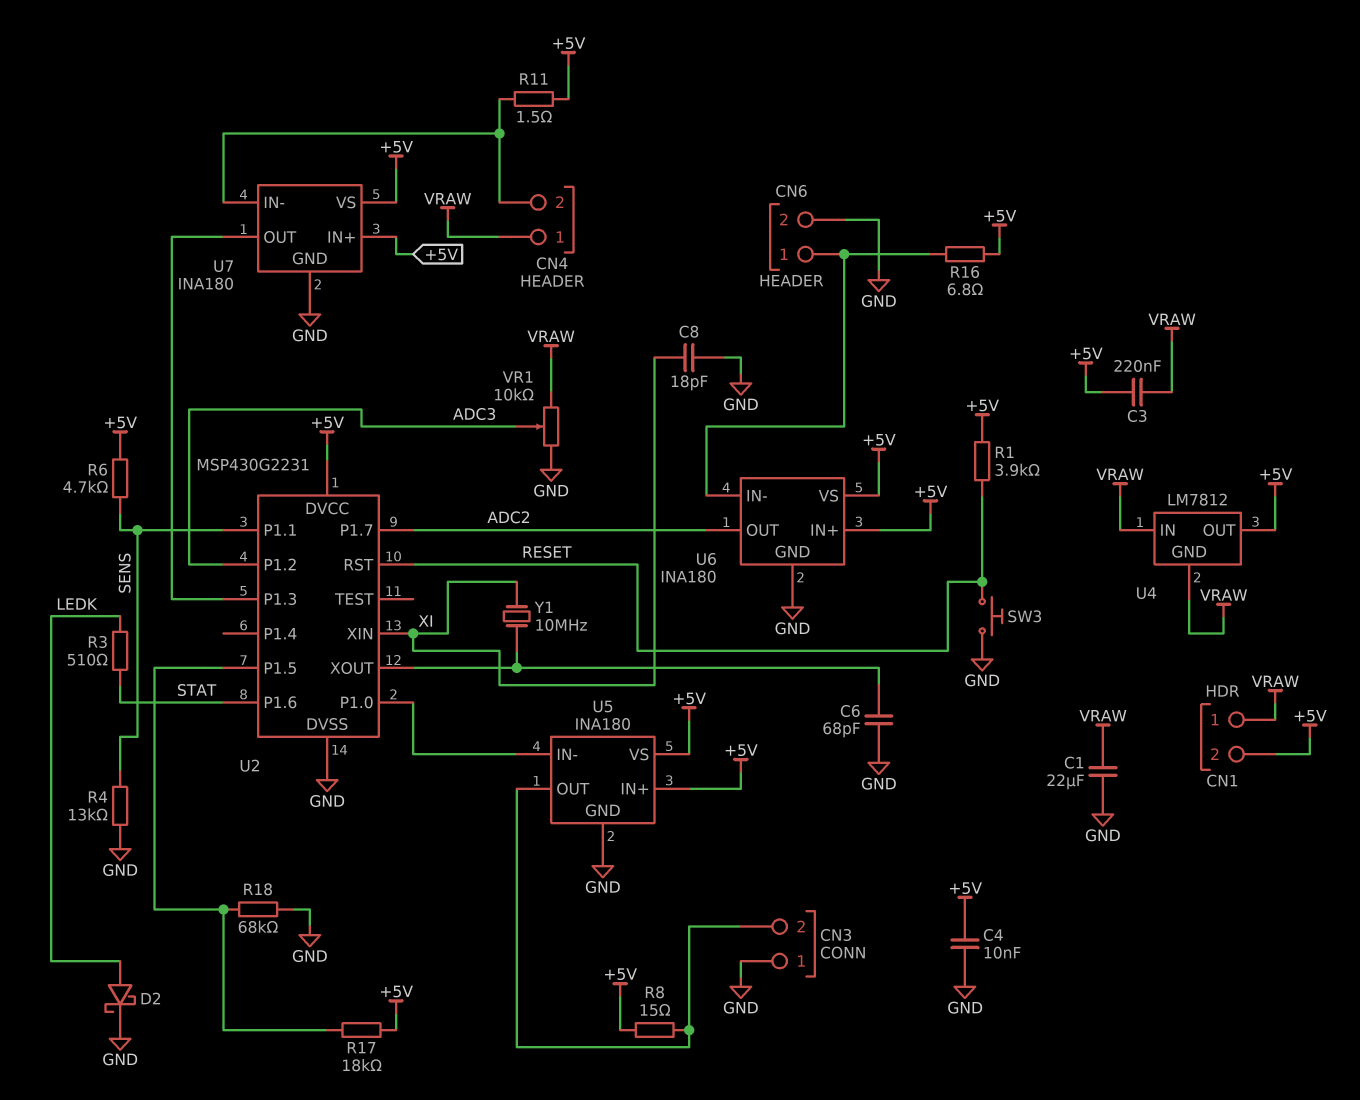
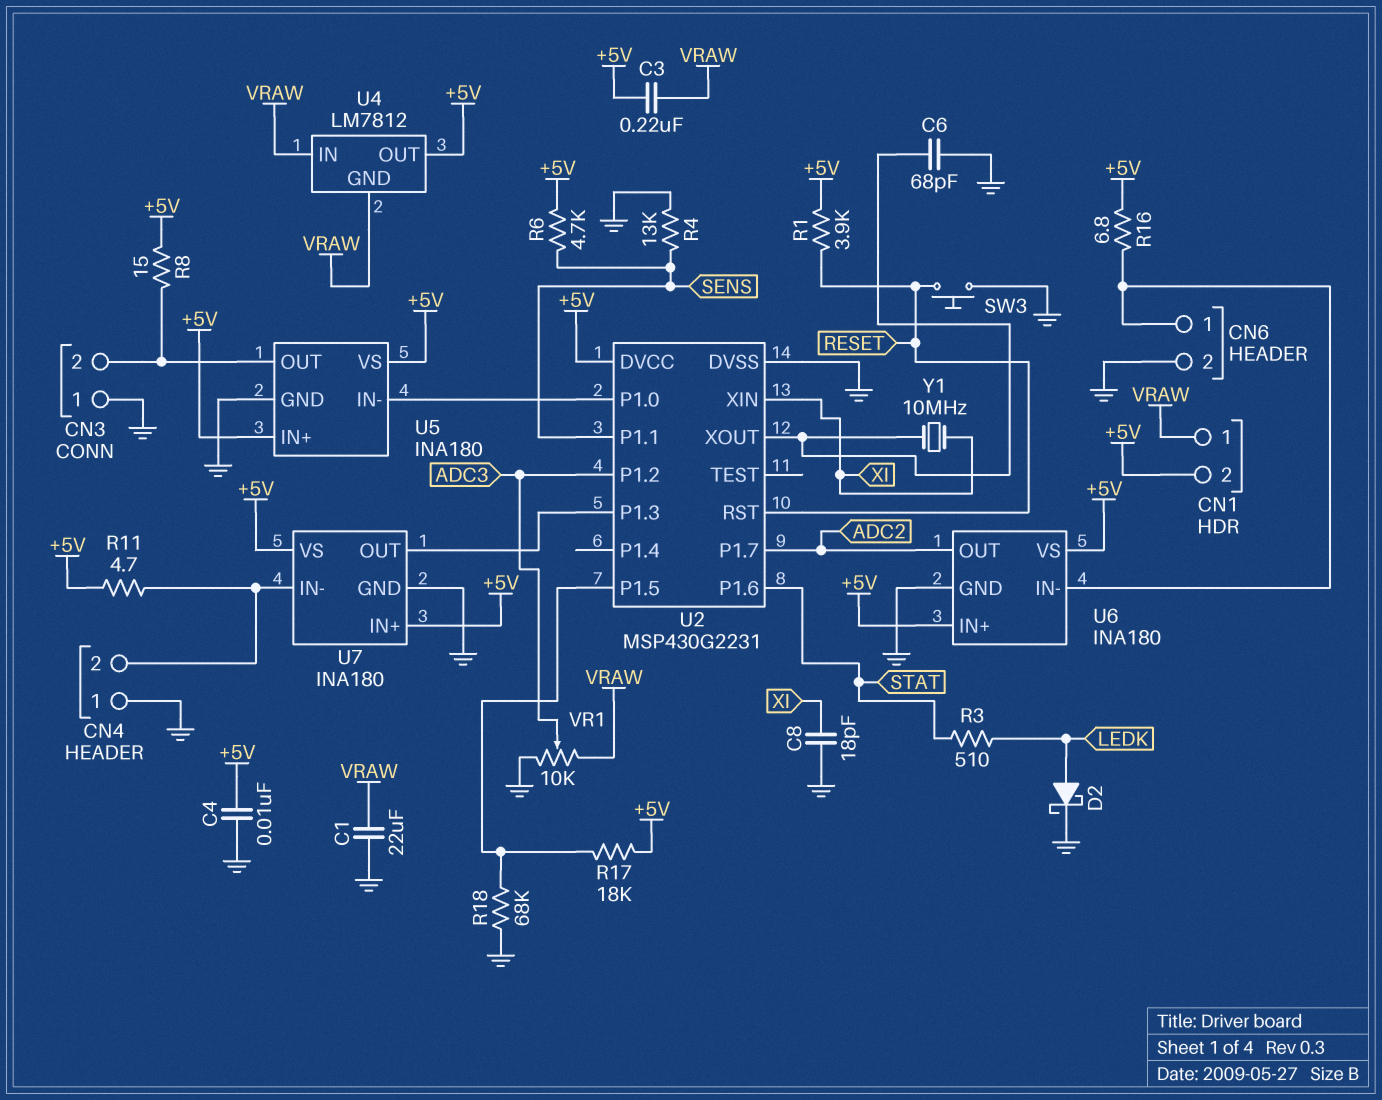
CN4 pin 1: VRAW -> GND
R11: 1.5 (+5V, CN4/2) -> 4.7 (+5V, CN4/2)

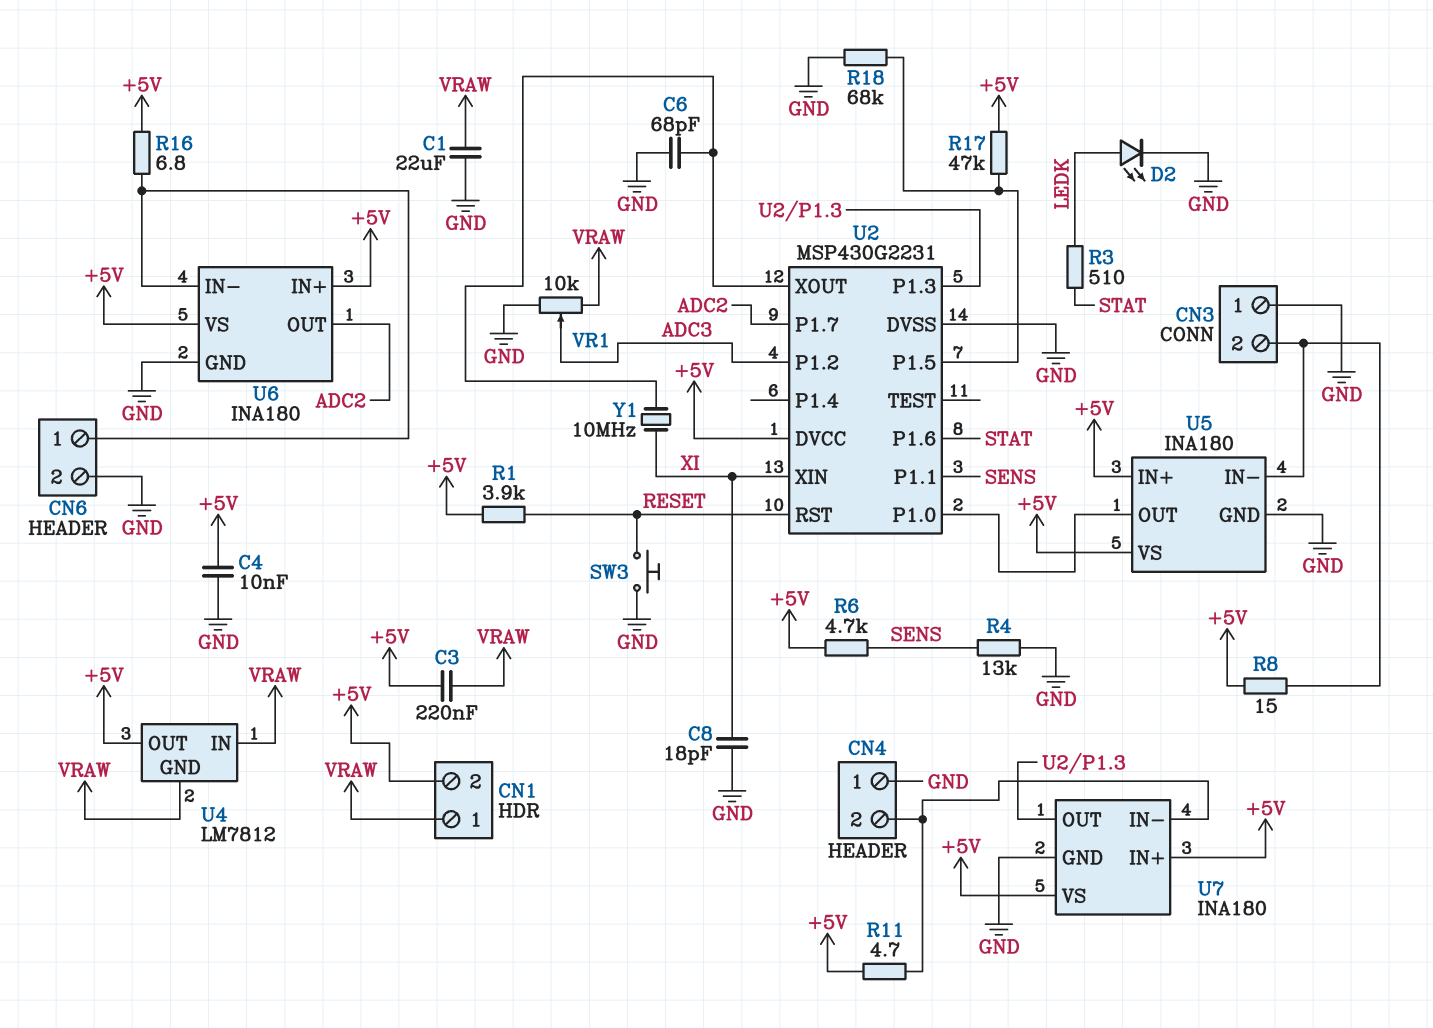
D2: schottky (A LEDK, K GND) -> LED (A LEDK, K GND)
R17: 18k (+5V, U2/P1.5) -> 47k (+5V, U2/P1.5)
U5 pin IN-: U2/P1.0 -> CN3/2
U5 pin OUT: CN3/2 -> U2/P1.0

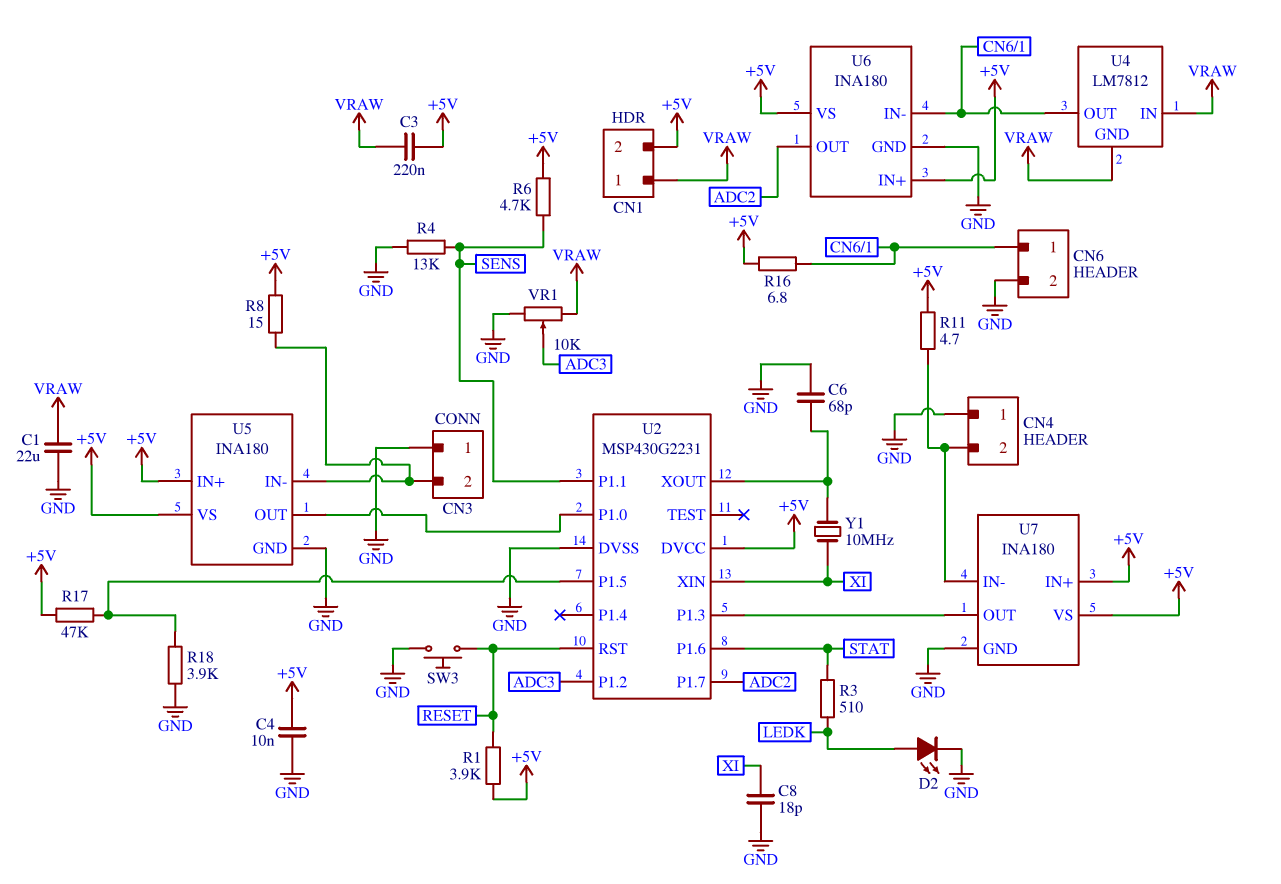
R18: 68k (GND, U2/P1.5) -> 3.9k (GND, U2/P1.5)
U4 pin OUT: +5V -> CN6/1

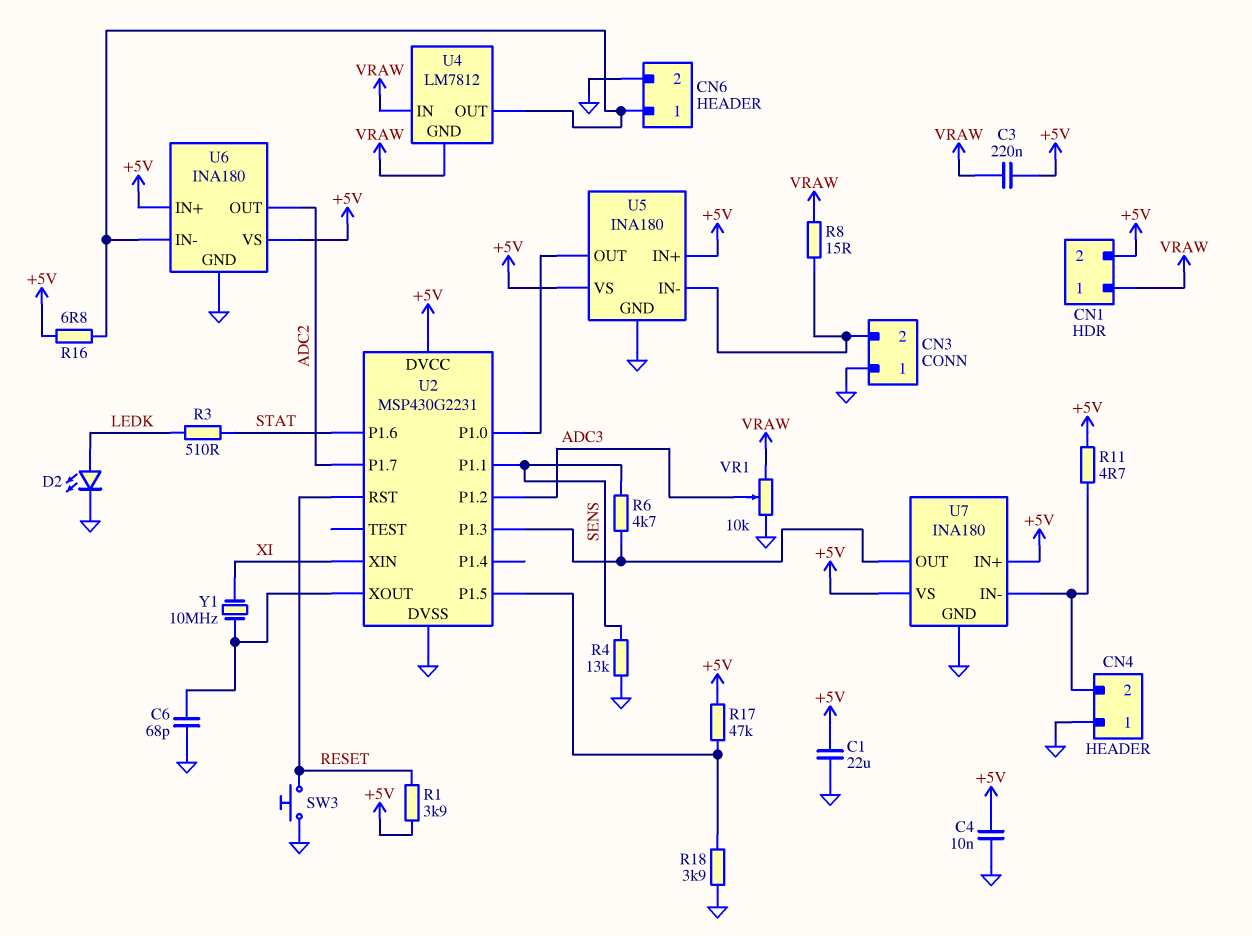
C1: 22uF (GND, VRAW) -> 22uF (+5V, GND)
C8: 18pF (GND, XI) -> none
R6: 4.7k (+5V, SENS) -> 4.7k (SENS, U2/P1.3)
R8: 15 (+5V, CN3/2) -> 15 (CN3/2, VRAW)

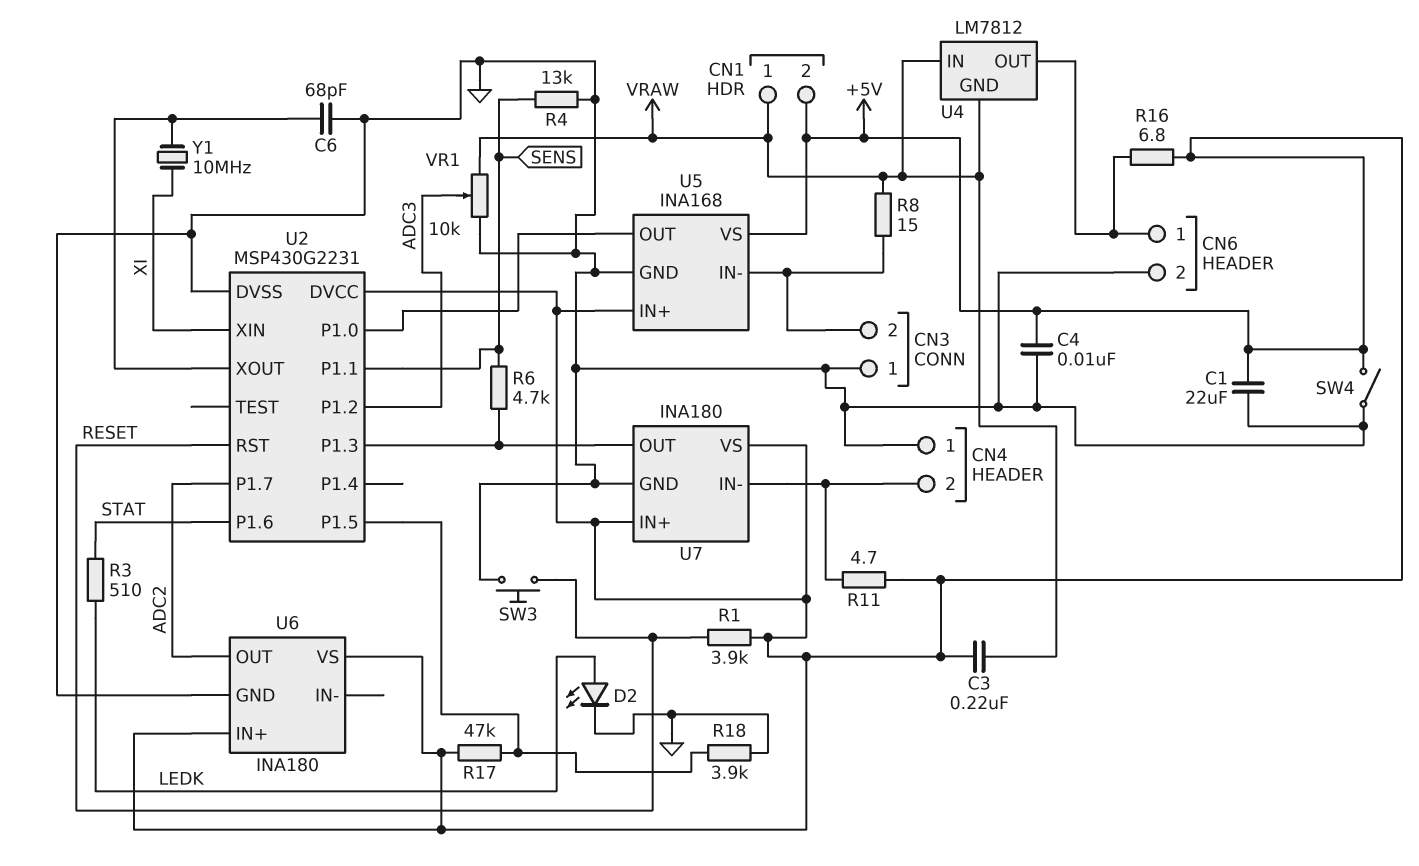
SW4: none -> switch (+5V, GND)
U5: INA180 -> INA168
U6 pin IN-: CN6/1 -> none

